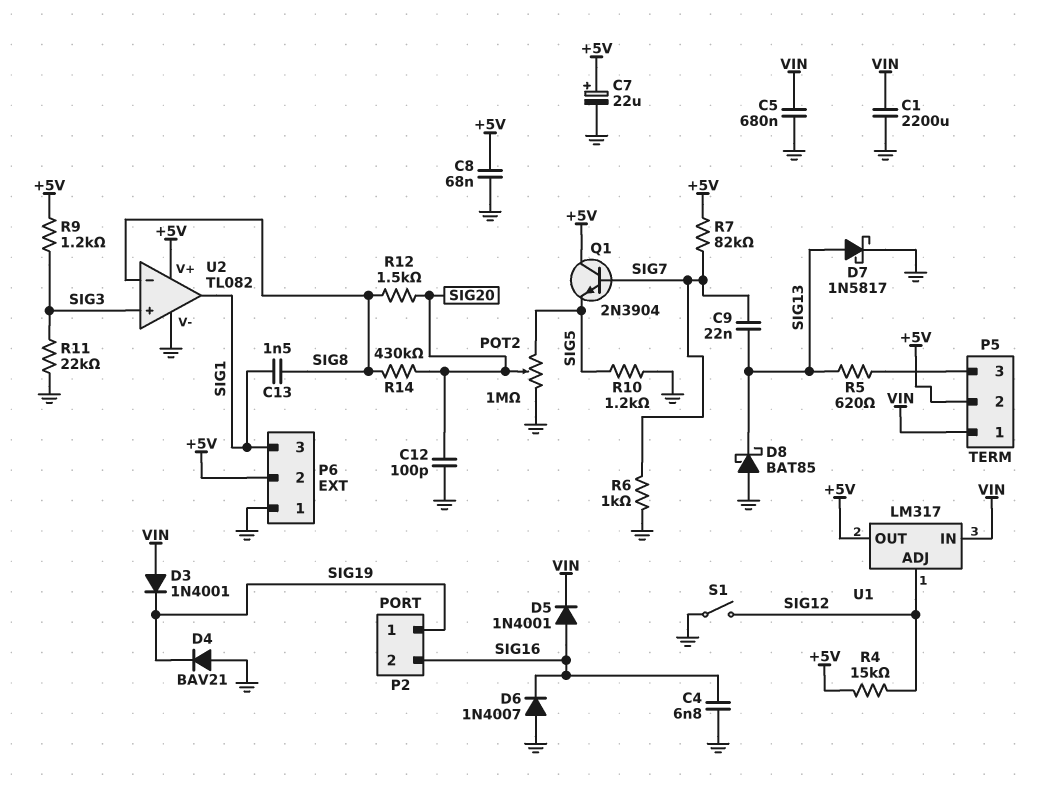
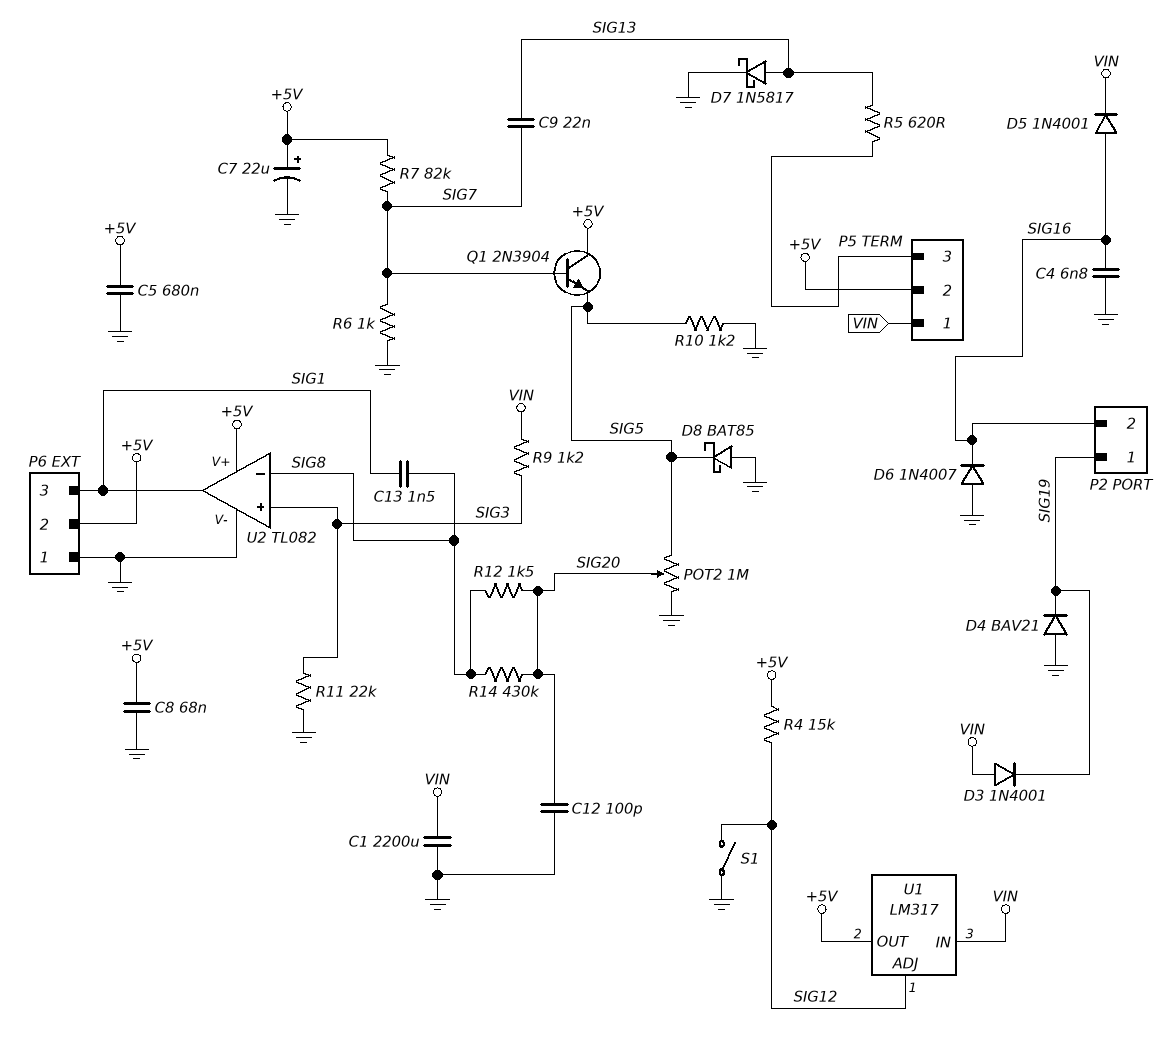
C5: 680nF (GND, VIN) -> 680nF (+5V, GND)
D8: schottky BAT85 (A GND, K SIG13) -> schottky BAT85 (A GND, K SIG5)
R9: 1.2k (+5V, SIG3) -> 1.2k (SIG3, VIN)

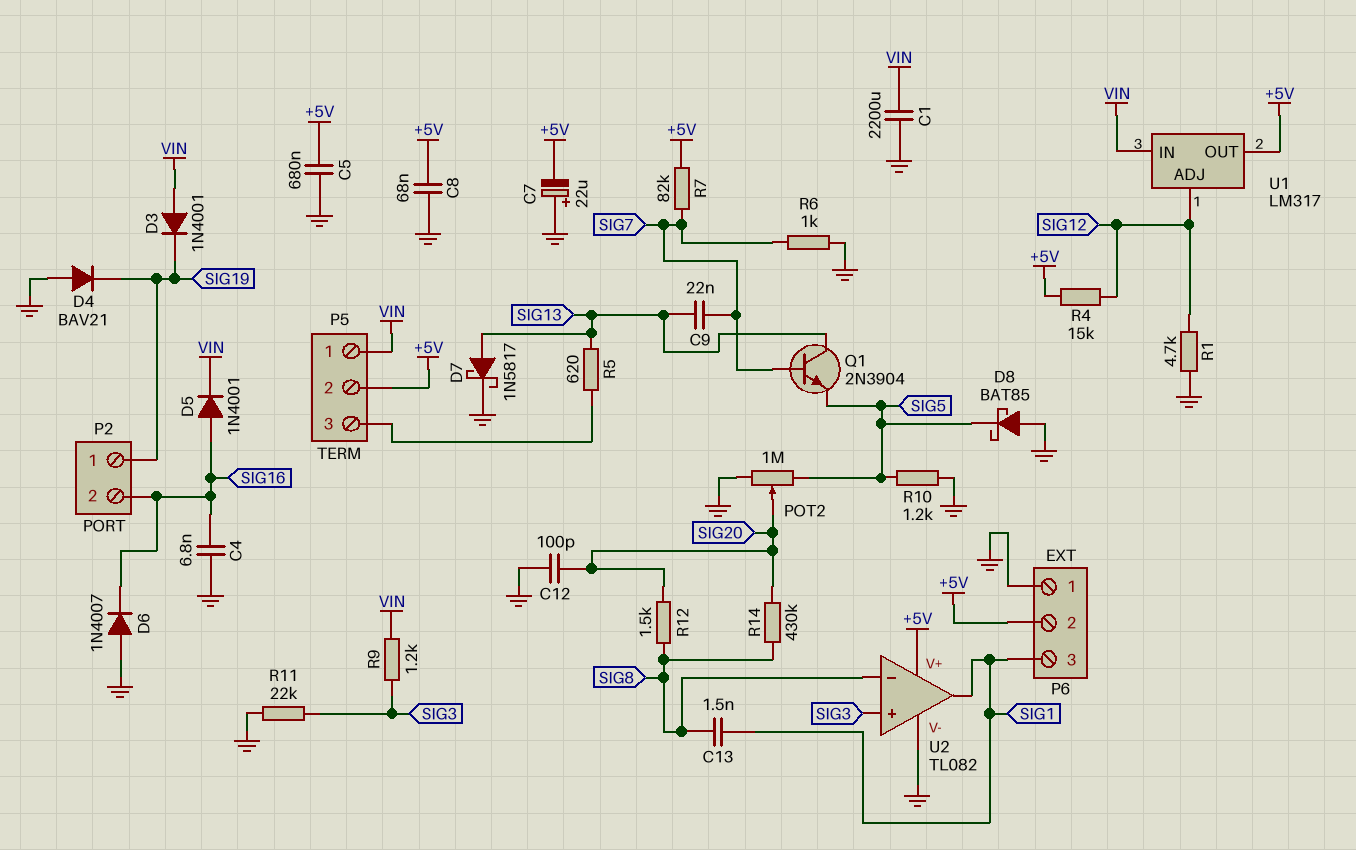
C7: 22uF (plus +5V, minus GND) -> 22uF (plus GND, minus +5V)
Q1: NPN 2N3904 (B SIG7, C +5V, E SIG5) -> NPN 2N3904 (B SIG7, C SIG13, E SIG5)
R1: none -> 4.7k (GND, SIG12)
S1: switch (GND, SIG12) -> none

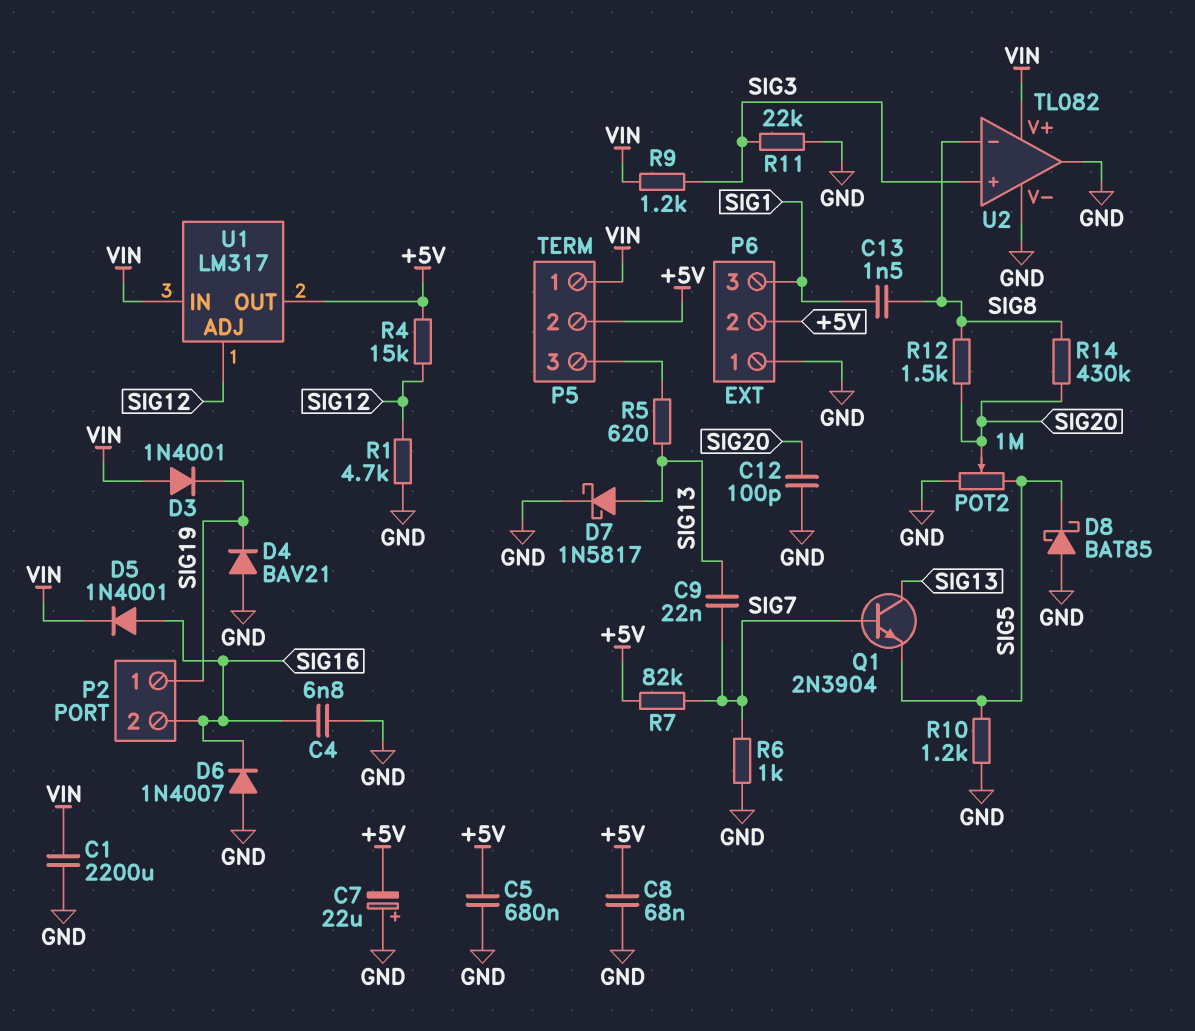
U2 pin V+: +5V -> VIN
U2 pin out: SIG1 -> GND

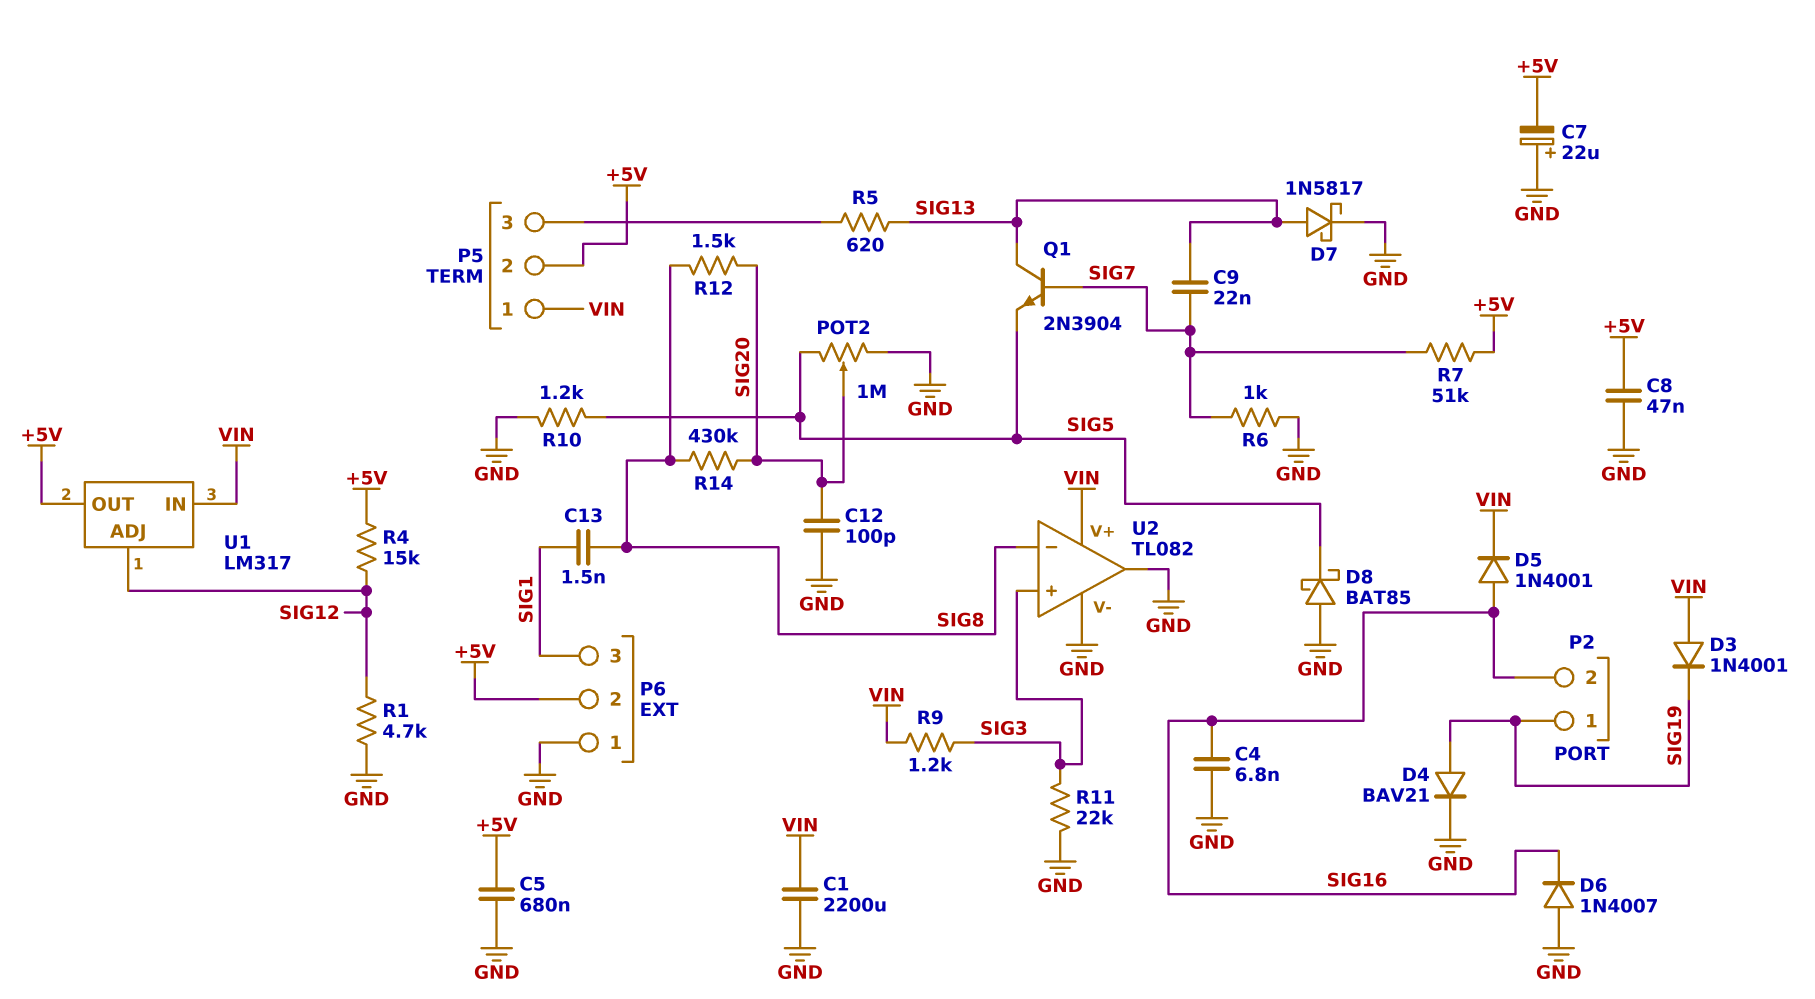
C8: 68nF (+5V, GND) -> 47nF (+5V, GND)
D4: diode BAV21 (A GND, K SIG19) -> diode BAV21 (A SIG19, K GND)
R7: 82k (+5V, SIG7) -> 51k (+5V, SIG7)

